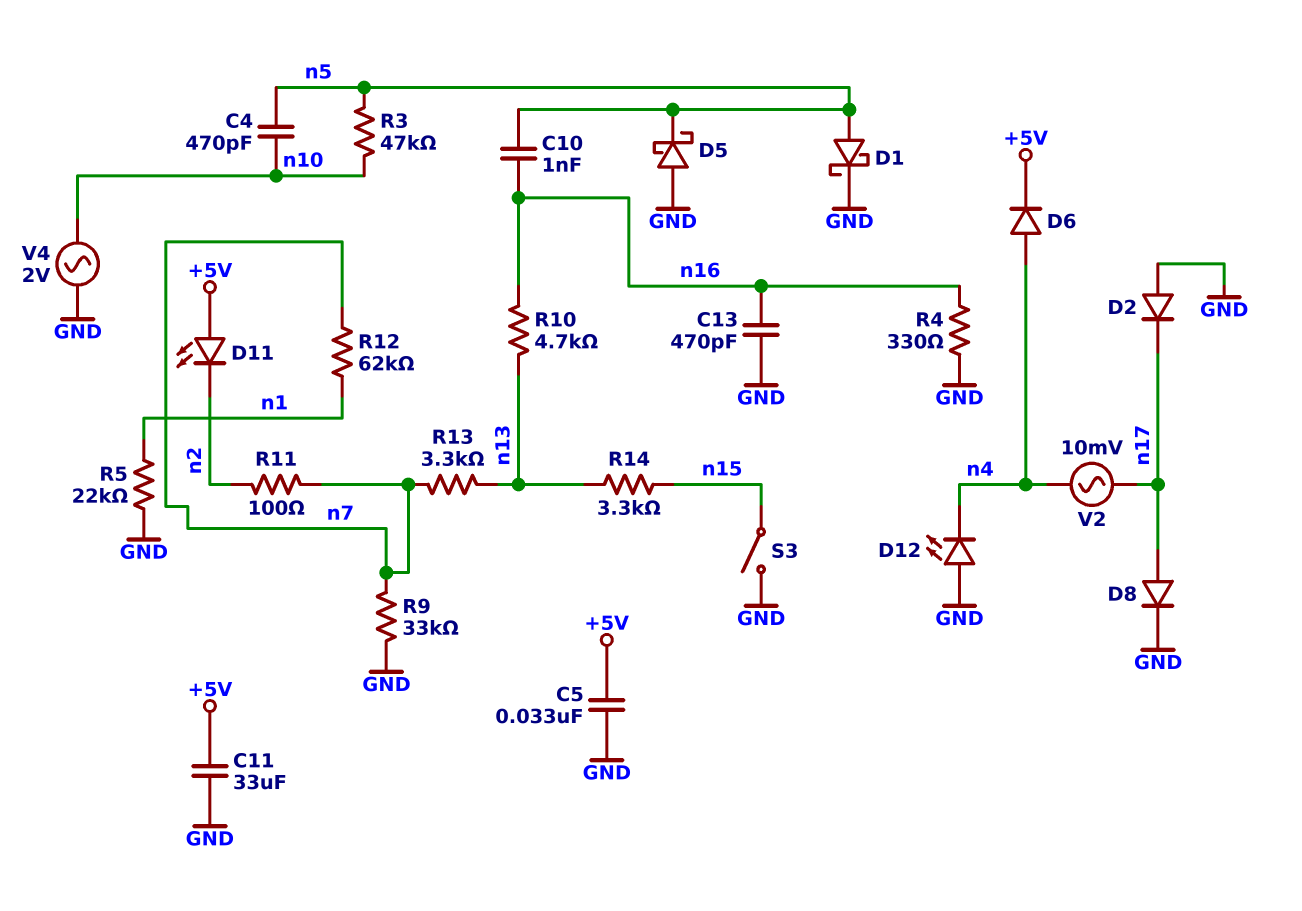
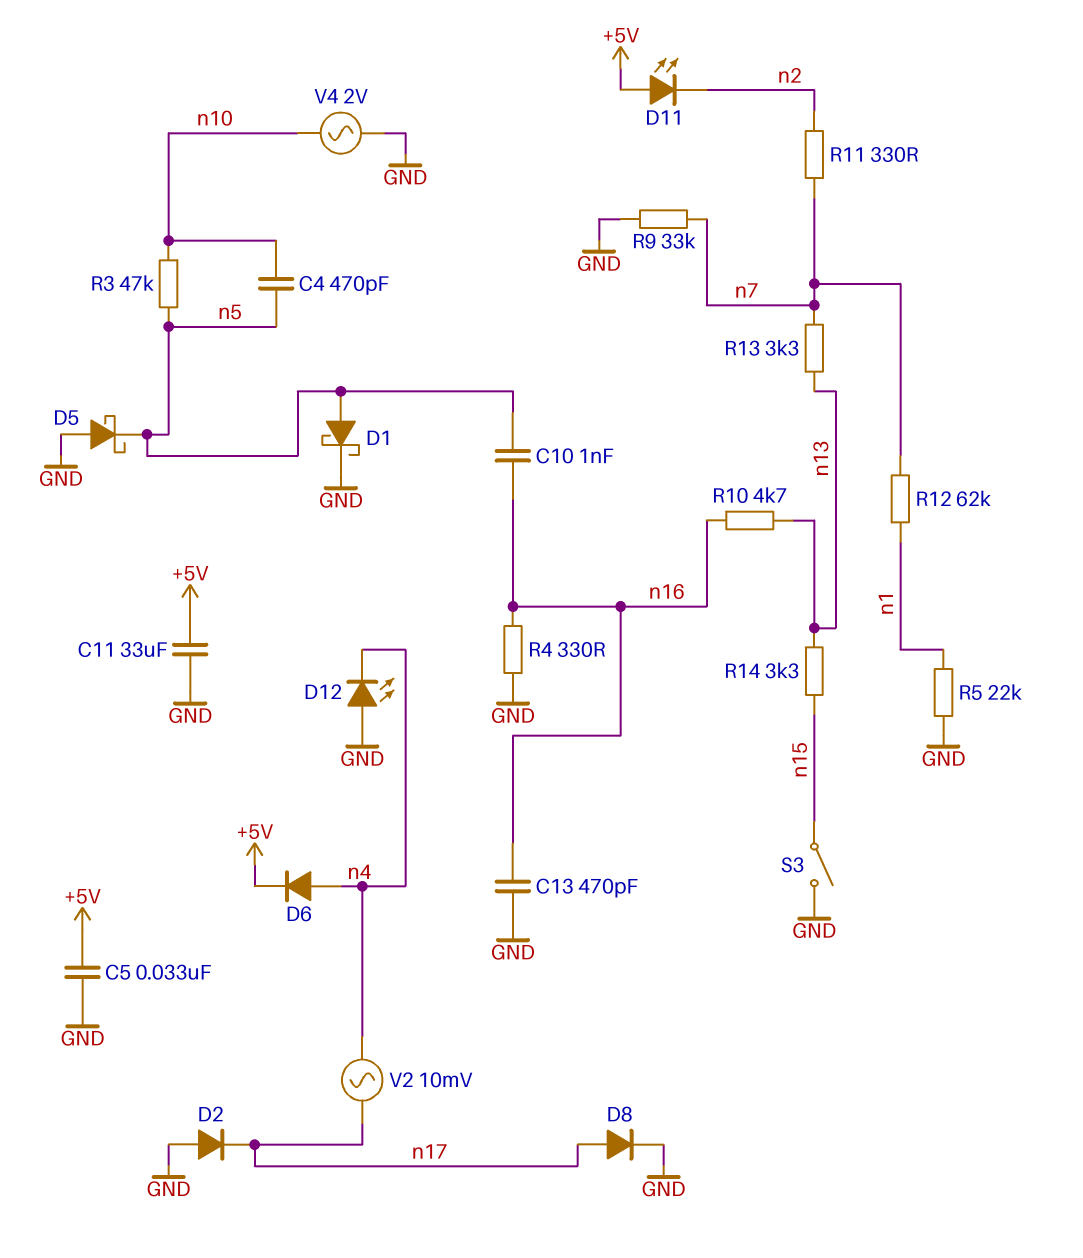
R11: 100 (n2, n7) -> 330 (n2, n7)

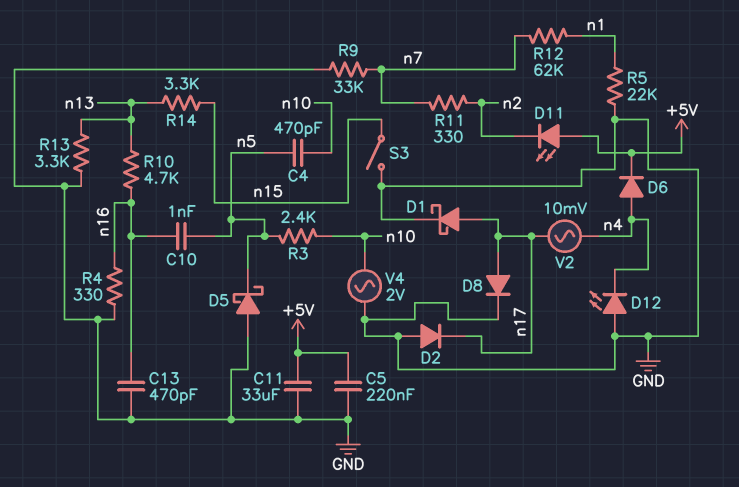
C5: 33nF (+5V, GND) -> 220nF (+5V, GND)
D1: schottky (A n5, K GND) -> schottky (A n17, K GND)
R3: 47k (n5, n10) -> 2.4k (n5, n10)
R13: 3.3k (n7, n13) -> 3.3k (GND, n13)

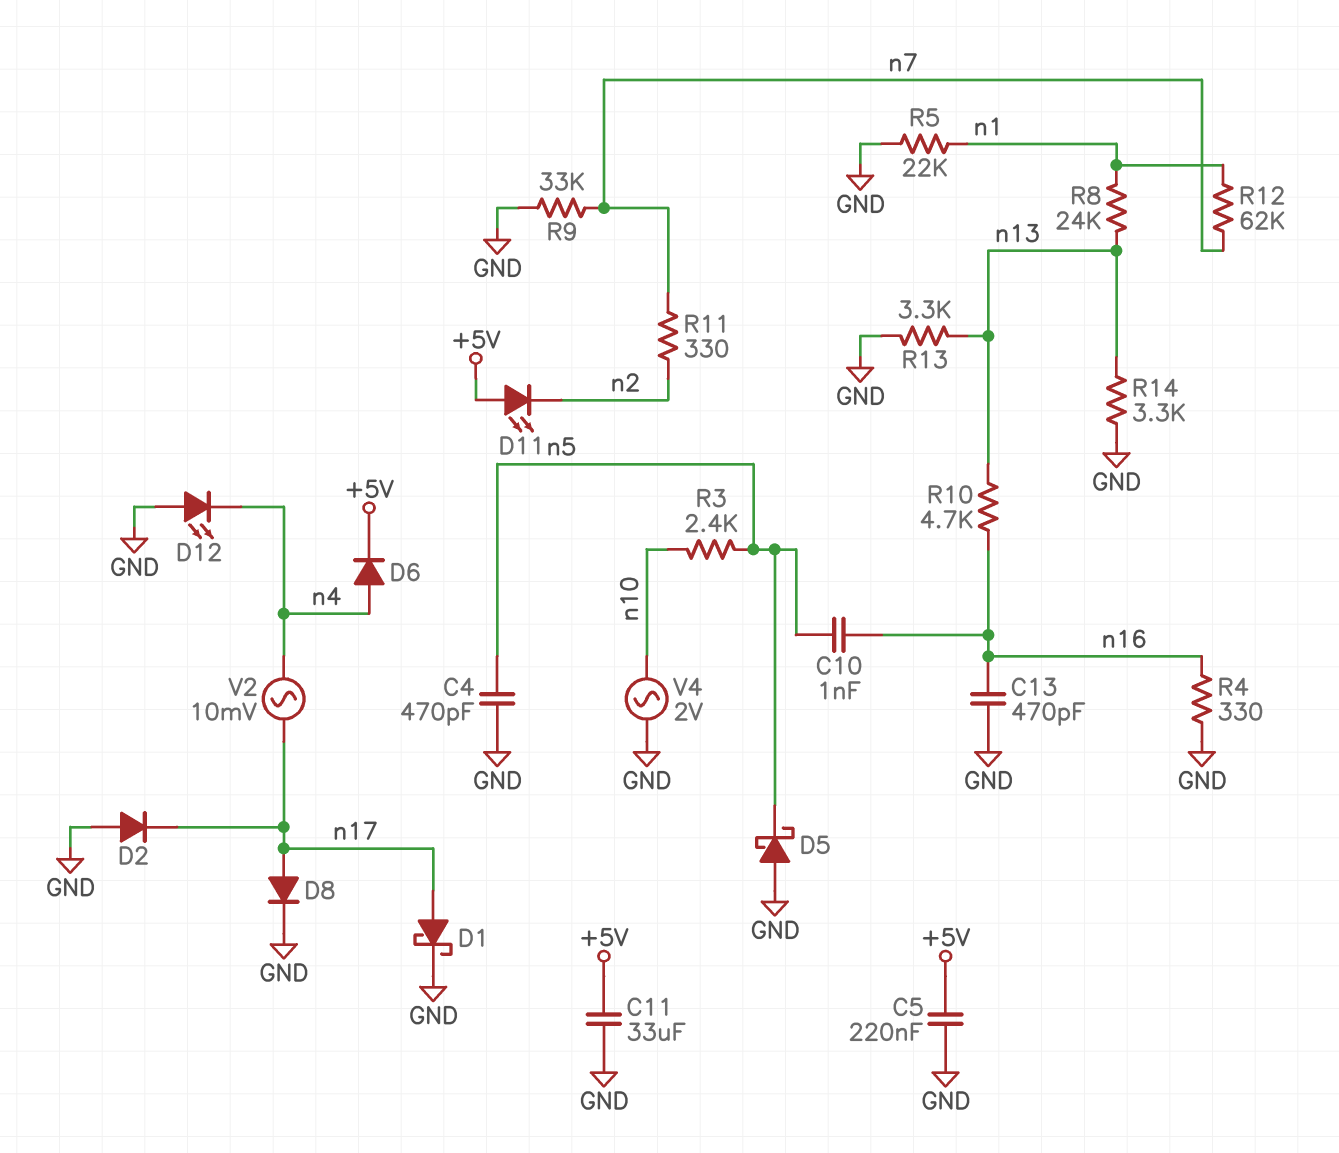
C4: 470pF (n5, n10) -> 470pF (GND, n5)
R8: none -> 24k (n1, n13)
R14: 3.3k (n13, n15) -> 3.3k (GND, n13)
S3: switch (GND, n15) -> none

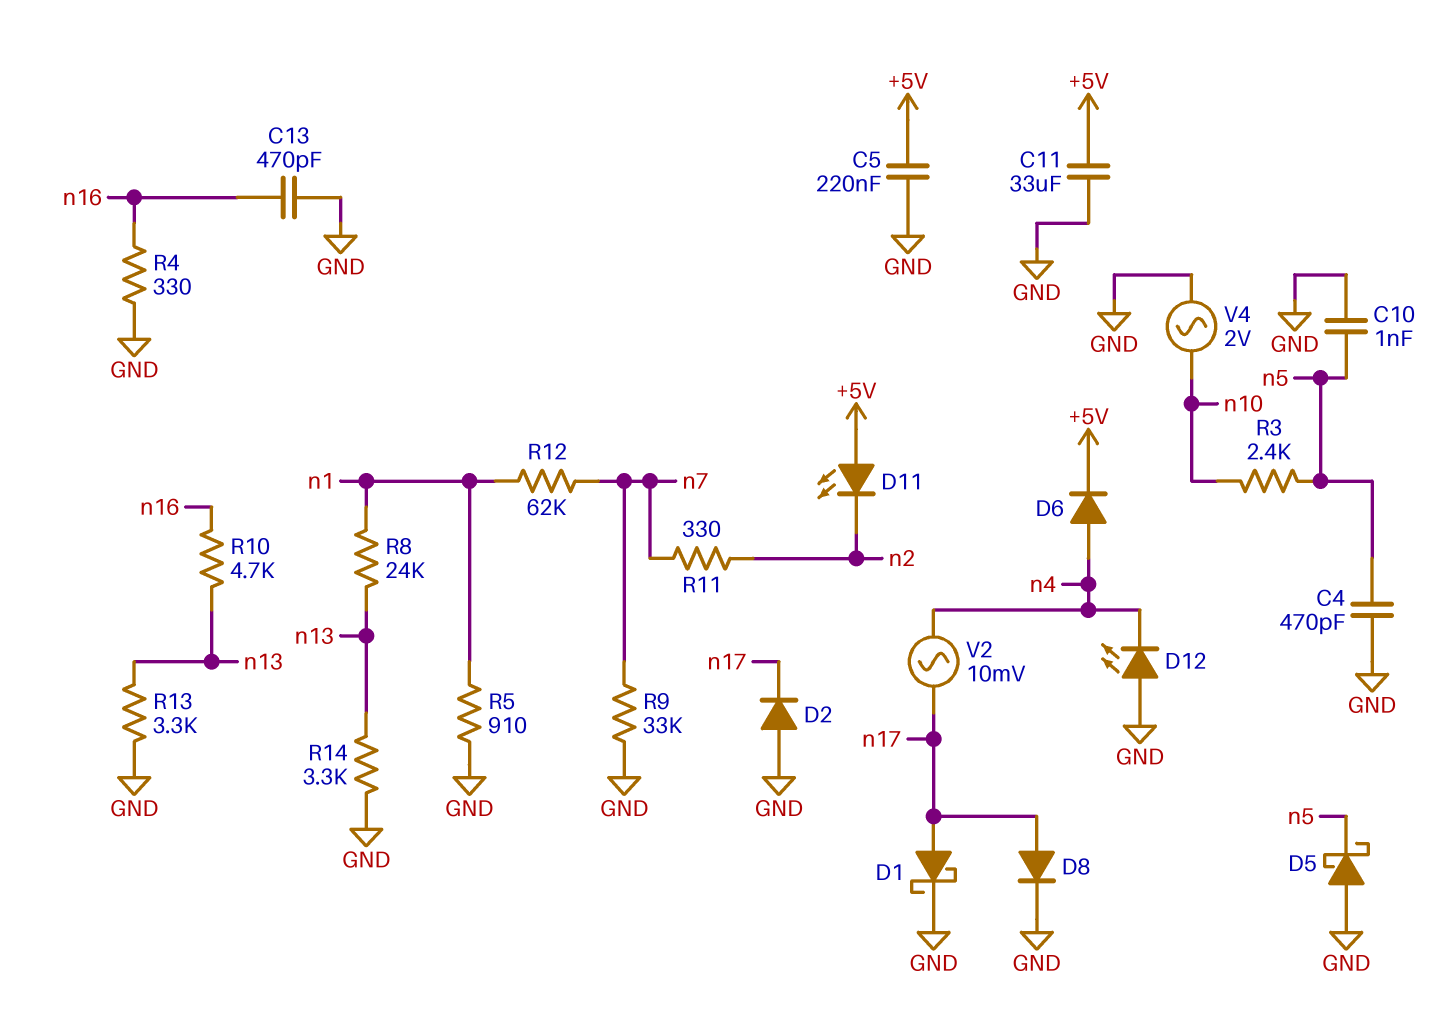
C10: 1nF (n5, n16) -> 1nF (GND, n5)
R5: 22k (GND, n1) -> 910 (GND, n1)

